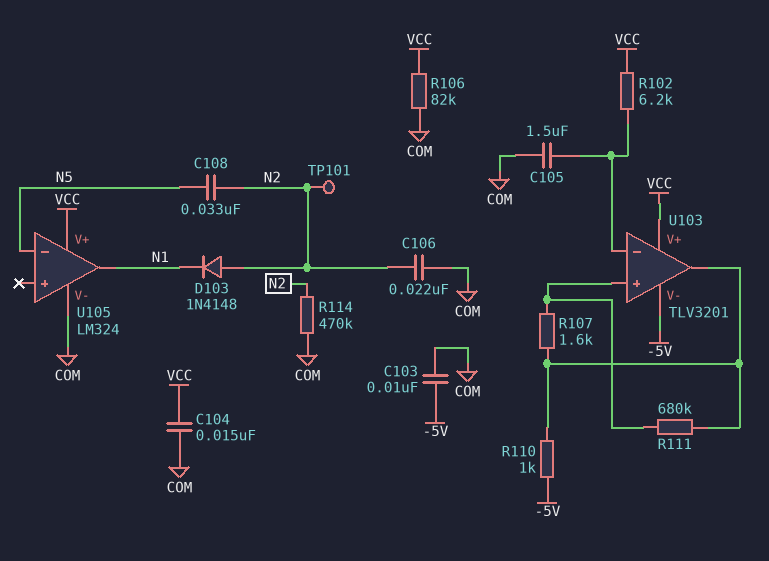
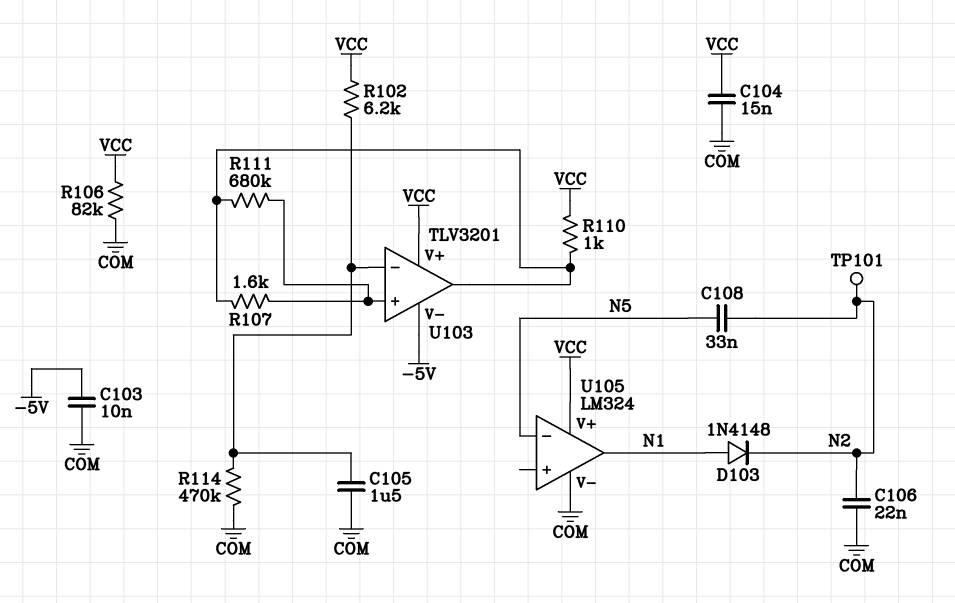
D103: diode 1N4148 (A N2, K N1) -> diode 1N4148 (A N1, K N2)
R110: 1k (-5V, U103/out) -> 1k (U103/out, VCC)
R114: 470k (COM, N2) -> 470k (COM, U103/in-)

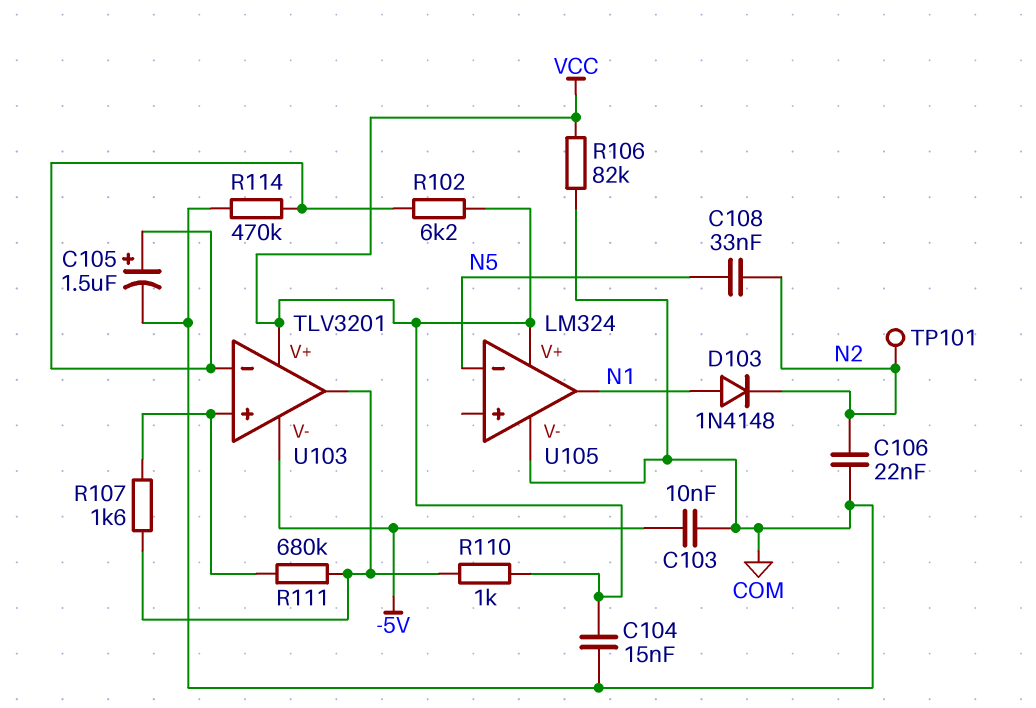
C105: 1.5uF (COM, U103/in-) -> 1.5uF (plus U103/in-, minus COM)

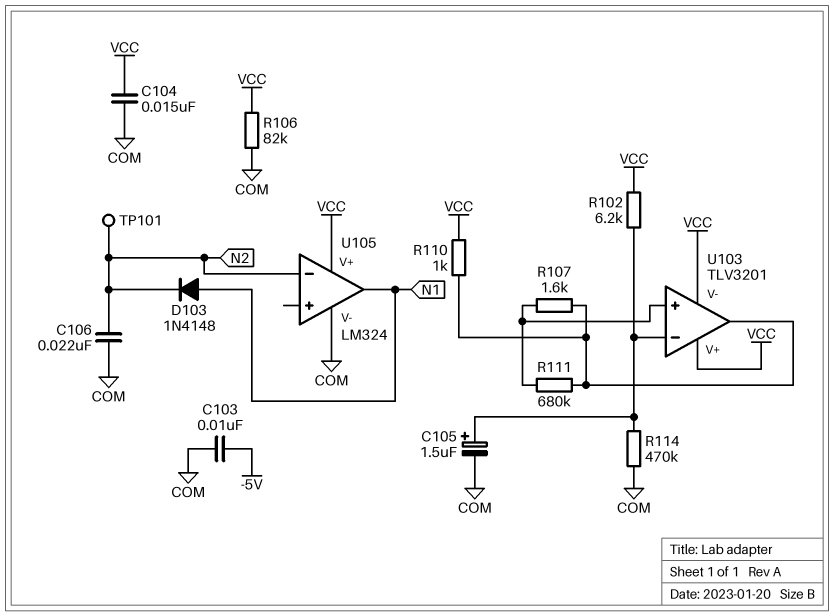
C108: 33nF (N2, N5) -> none
U103 pin V-: -5V -> VCC
U105 pin in-: N5 -> N2

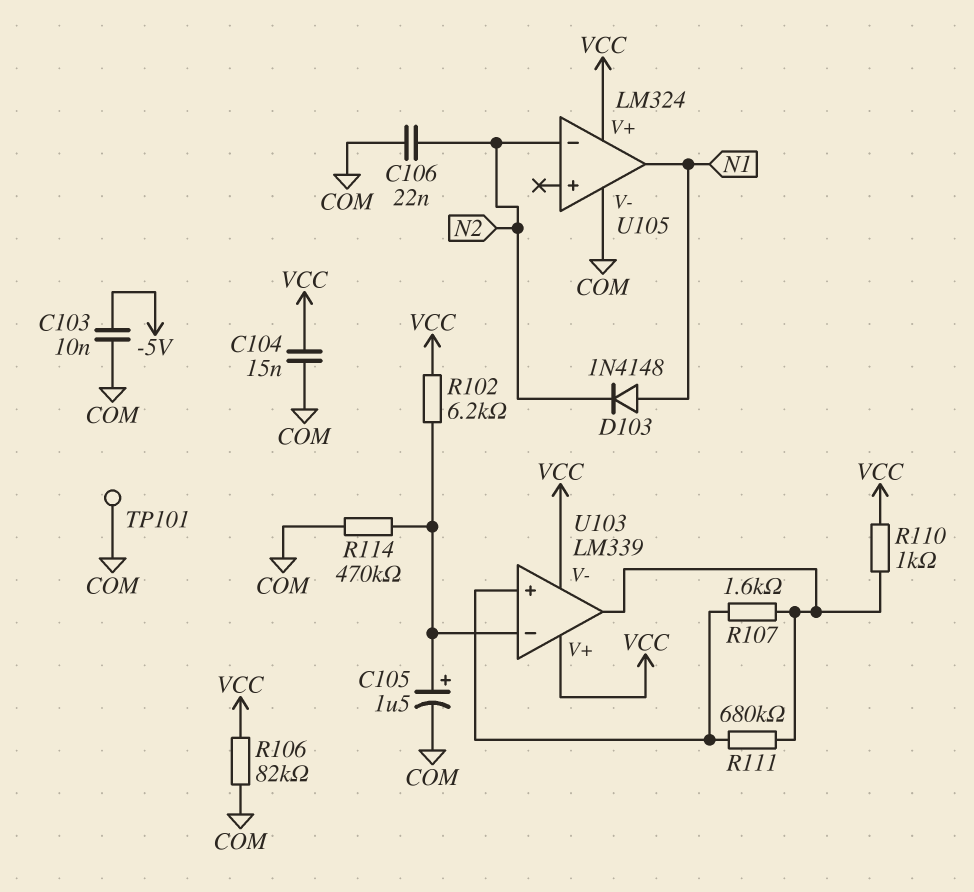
TP101: test point (N2) -> test point (COM)
U103: TLV3201 -> LM339

